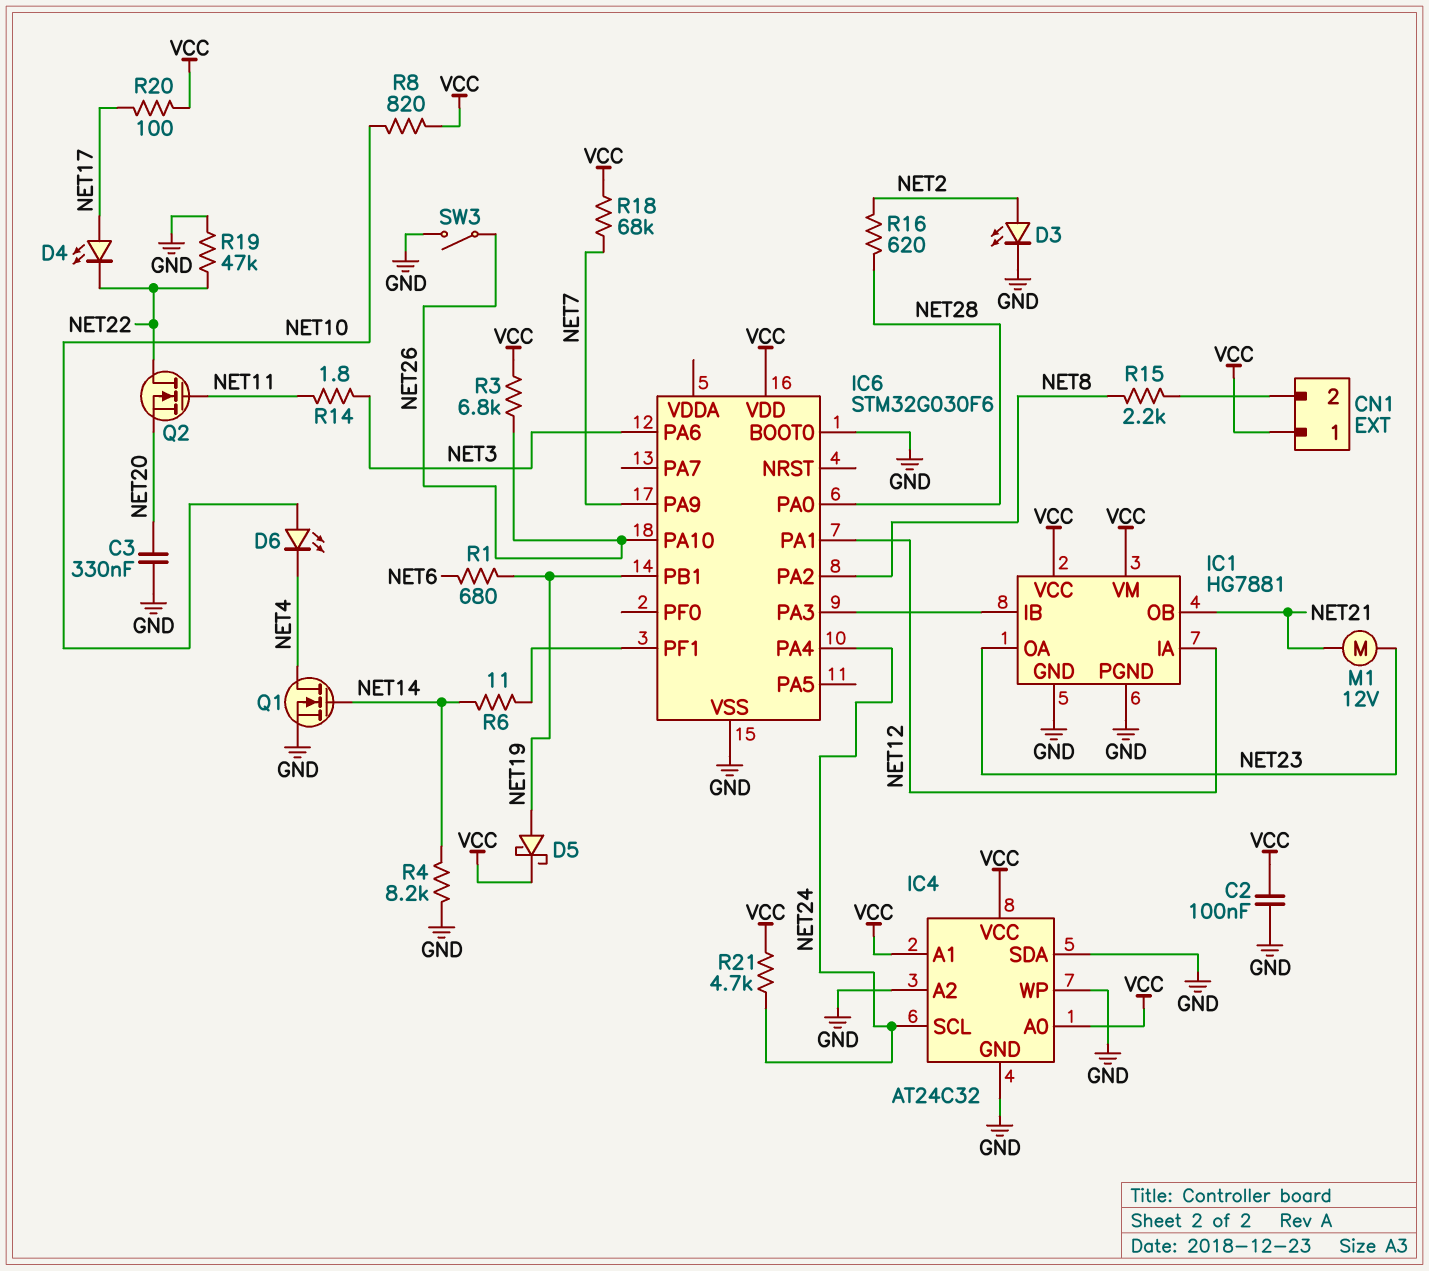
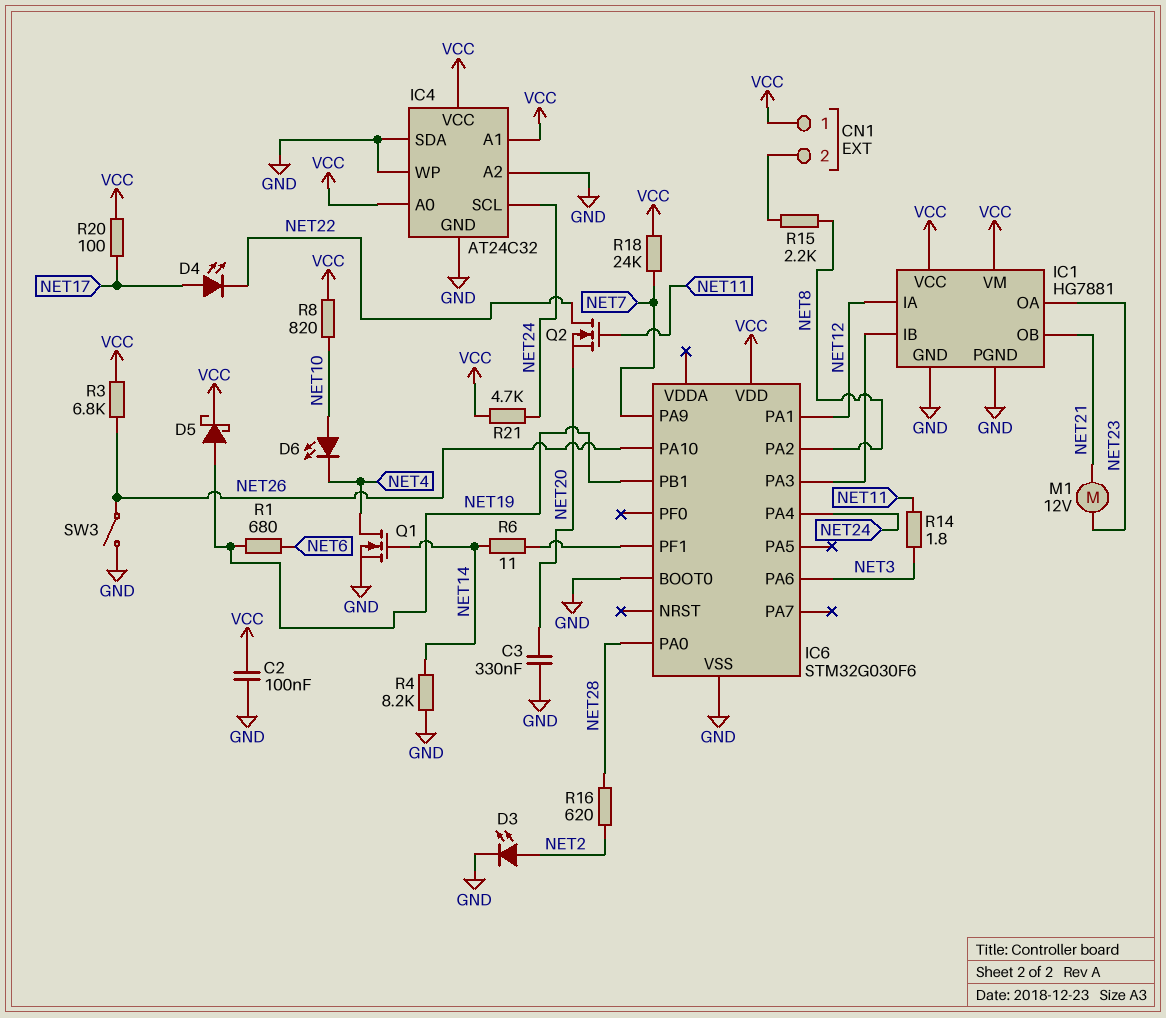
R18: 68k (NET7, VCC) -> 24k (NET7, VCC)
R19: 47k (GND, NET22) -> none

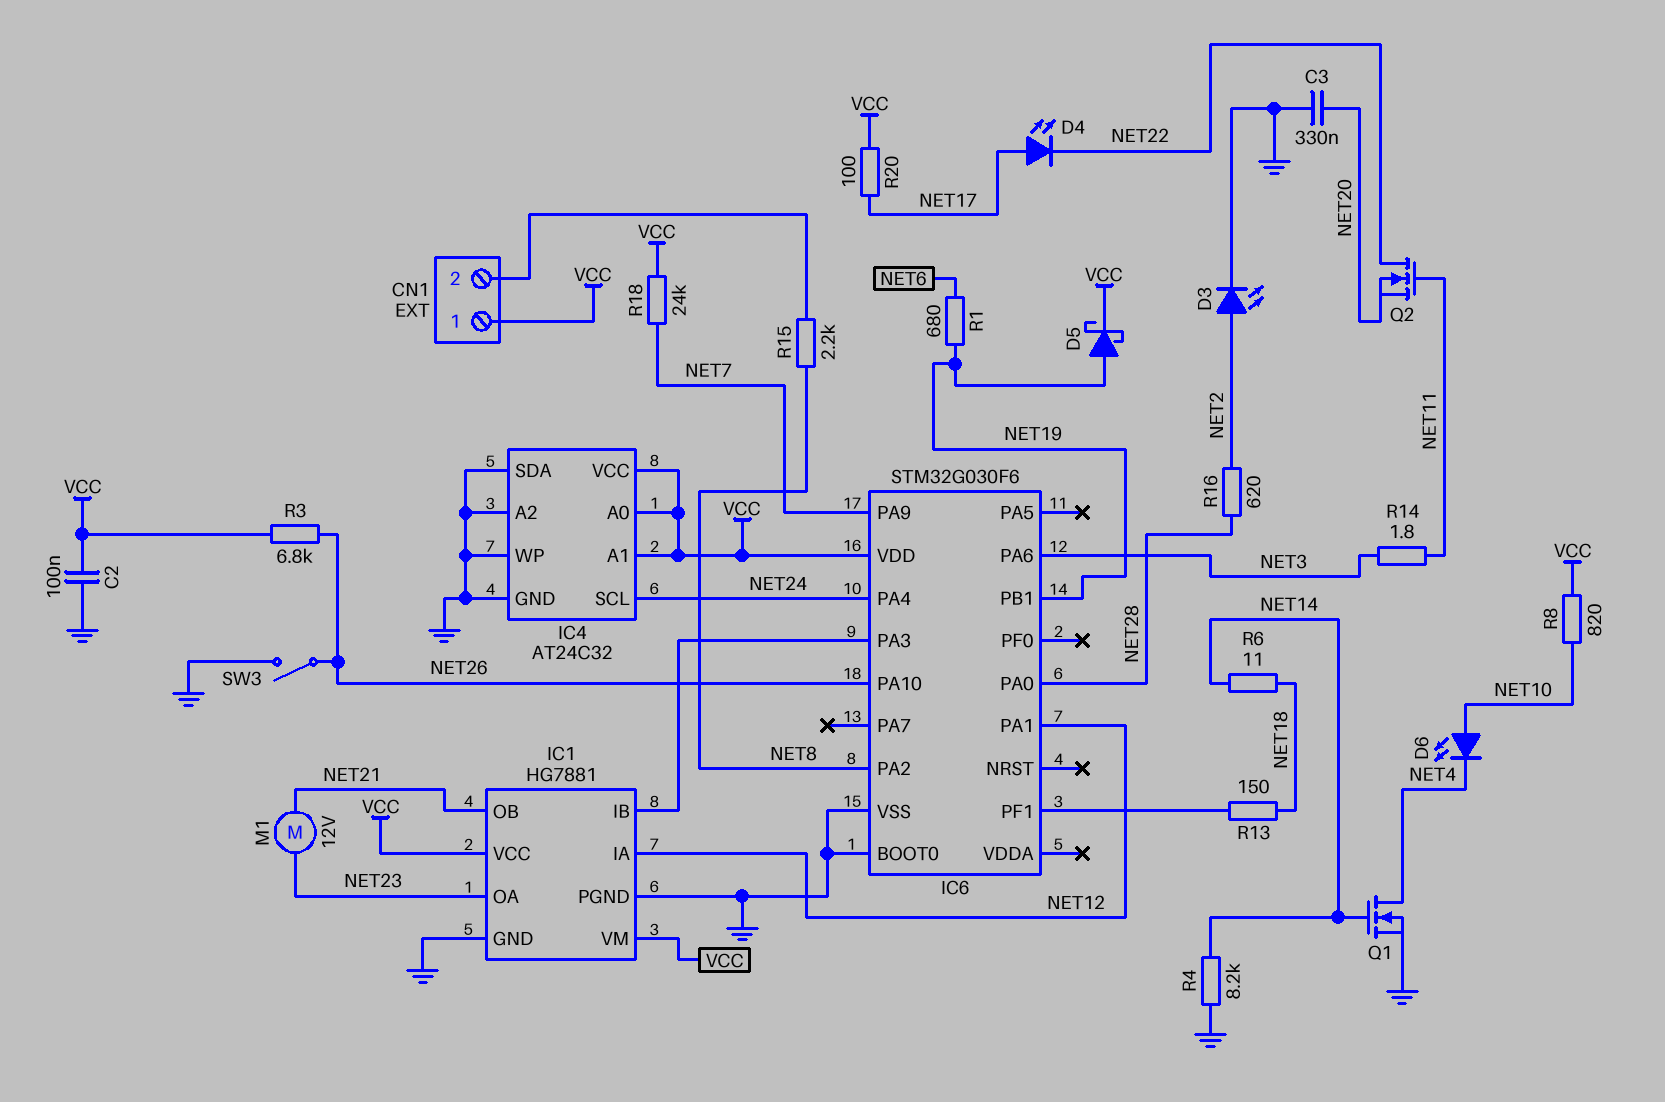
R6: 11 (IC6/PF1, NET14) -> 11 (NET14, NET18)
R13: none -> 150 (IC6/PF1, NET18)
R21: 4.7k (NET24, VCC) -> none

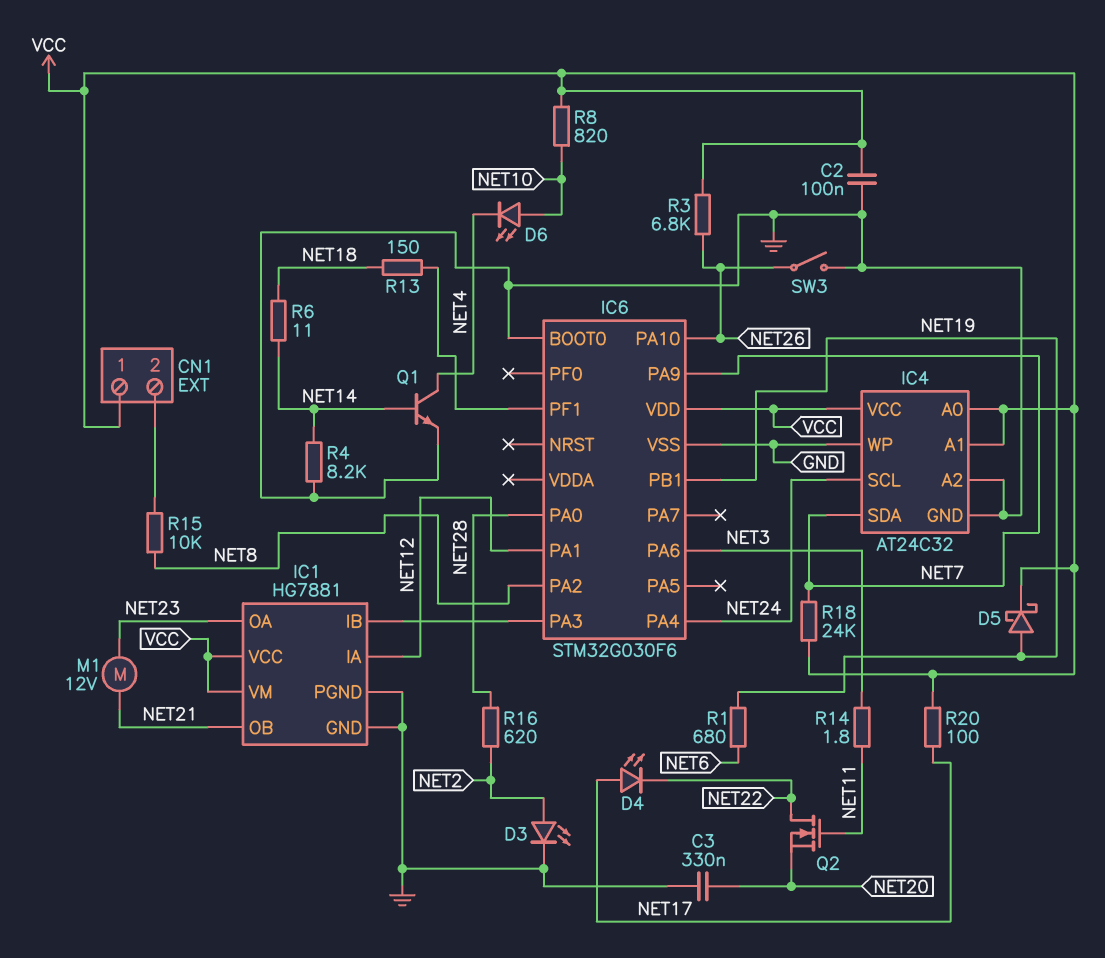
IC4 pin SDA: GND -> NET7
Q1: NMOS (G NET14, D NET4, S GND) -> NPN (B NET14, C NET4, E GND)
R15: 2.2k (CN1/2, NET8) -> 10k (CN1/2, NET8)

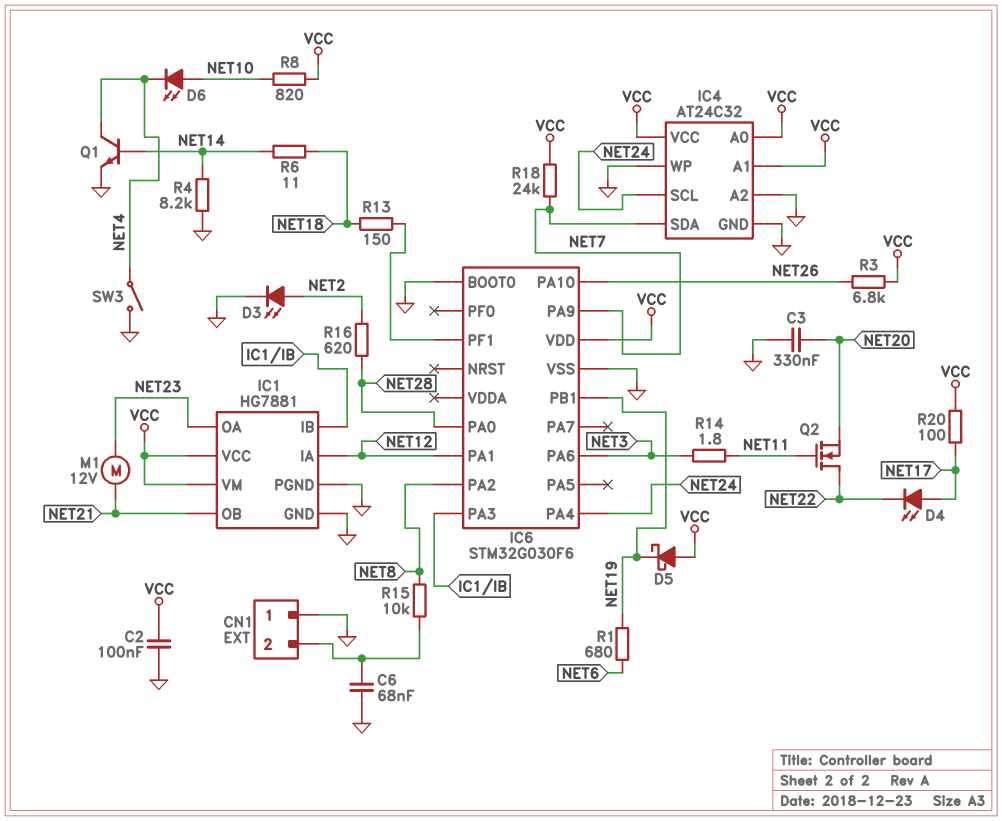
C6: none -> 68nF (CN1/2, GND)
CN1 pin 1: VCC -> GND
D5: schottky (A NET19, K VCC) -> schottky (A VCC, K NET19)
SW3: switch (GND, NET26) -> switch (GND, NET4)

